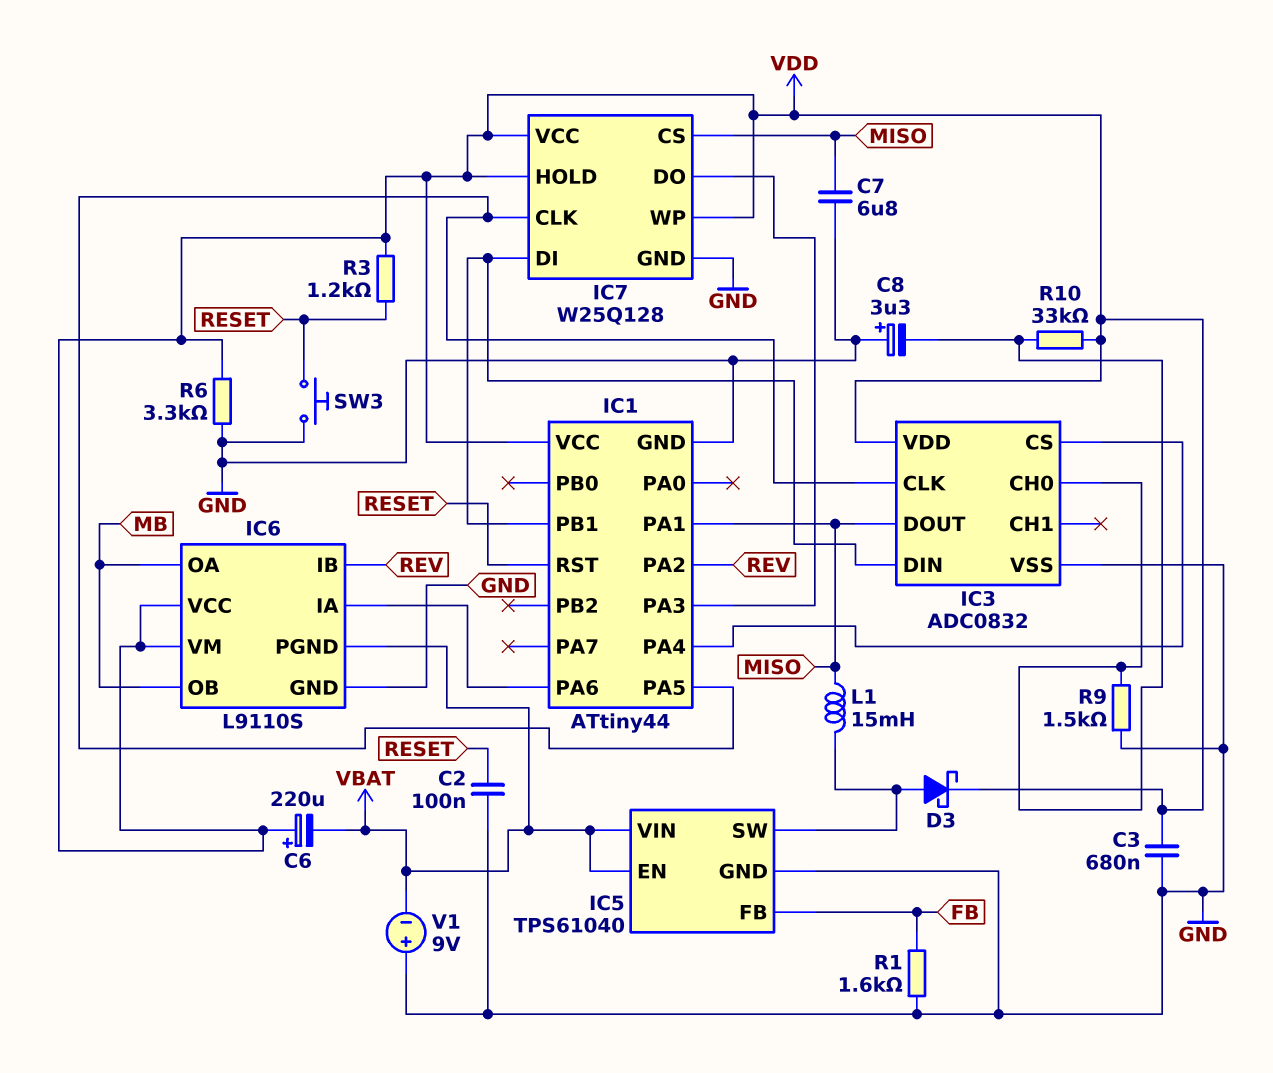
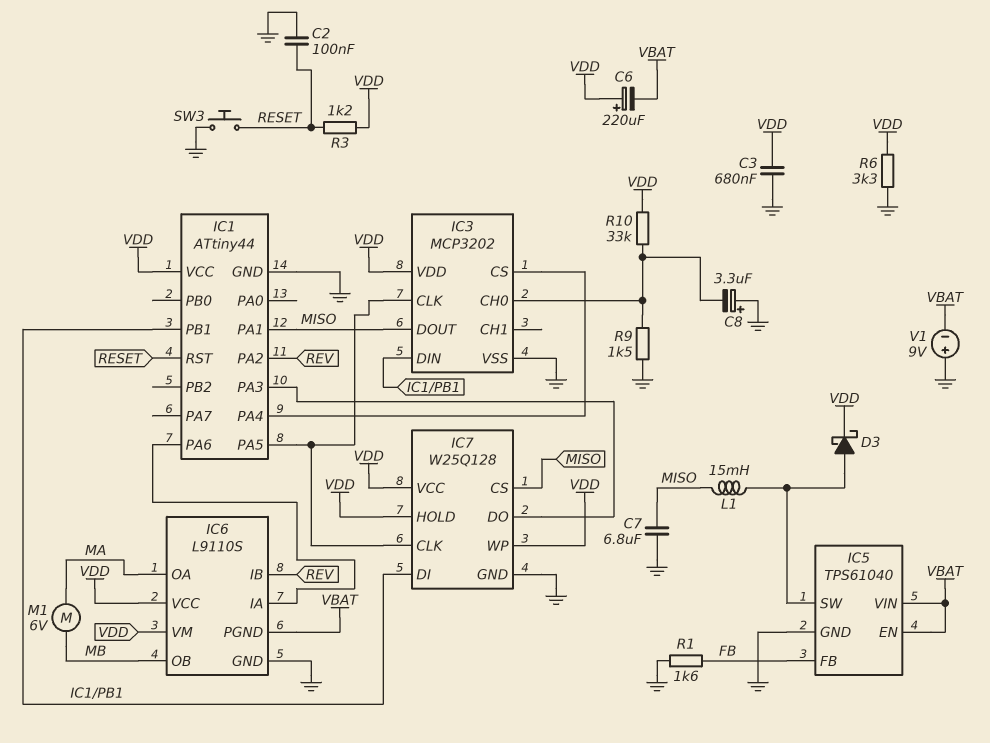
IC3: ADC0832 -> MCP3202
IC6 pin OA: MB -> MA
M1: none -> motor 6V (MA, MB)

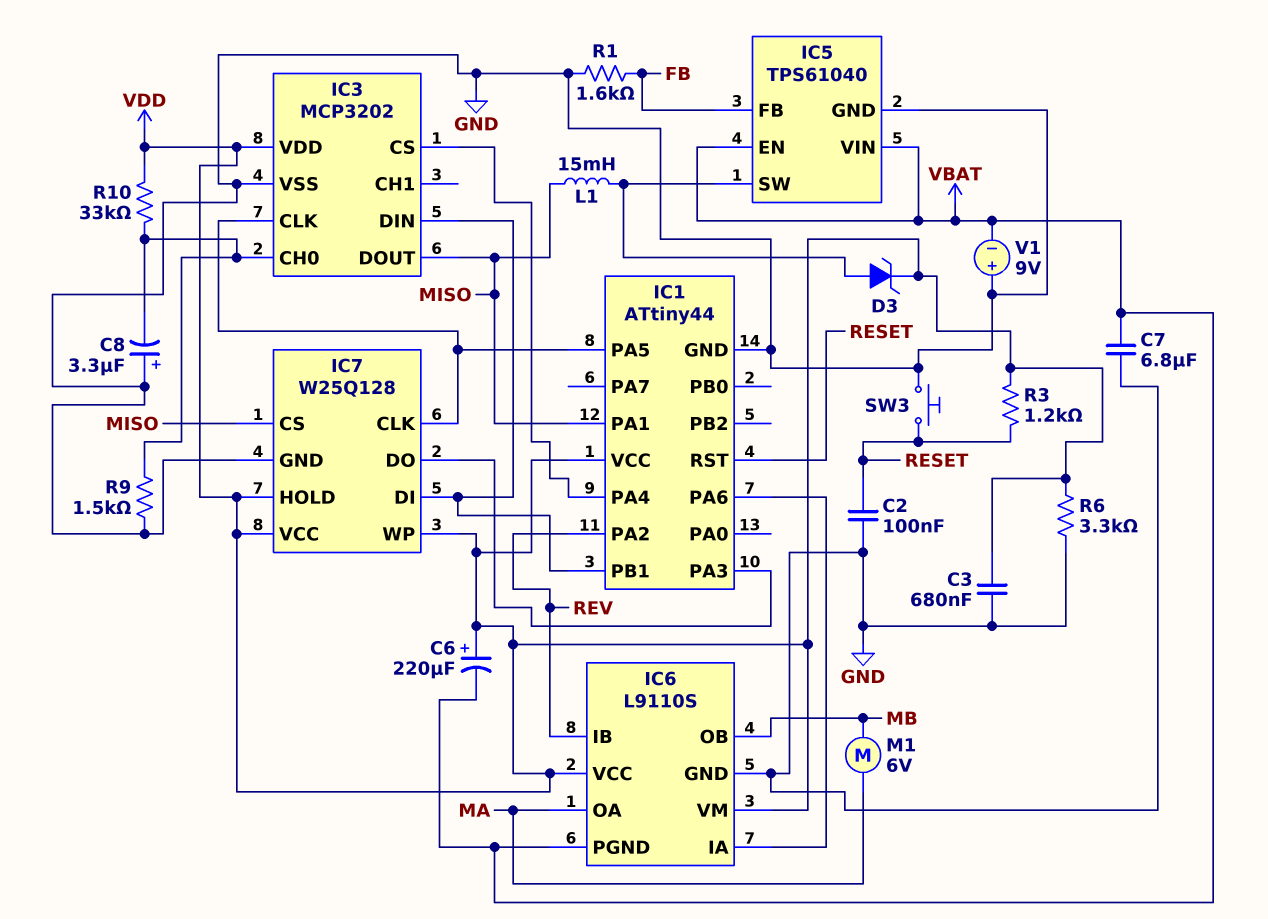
C7: 6.8uF (GND, MISO) -> 6.8uF (GND, VBAT)
D3: schottky (A IC5/SW, K VDD) -> zener (A IC5/SW, K VDD)

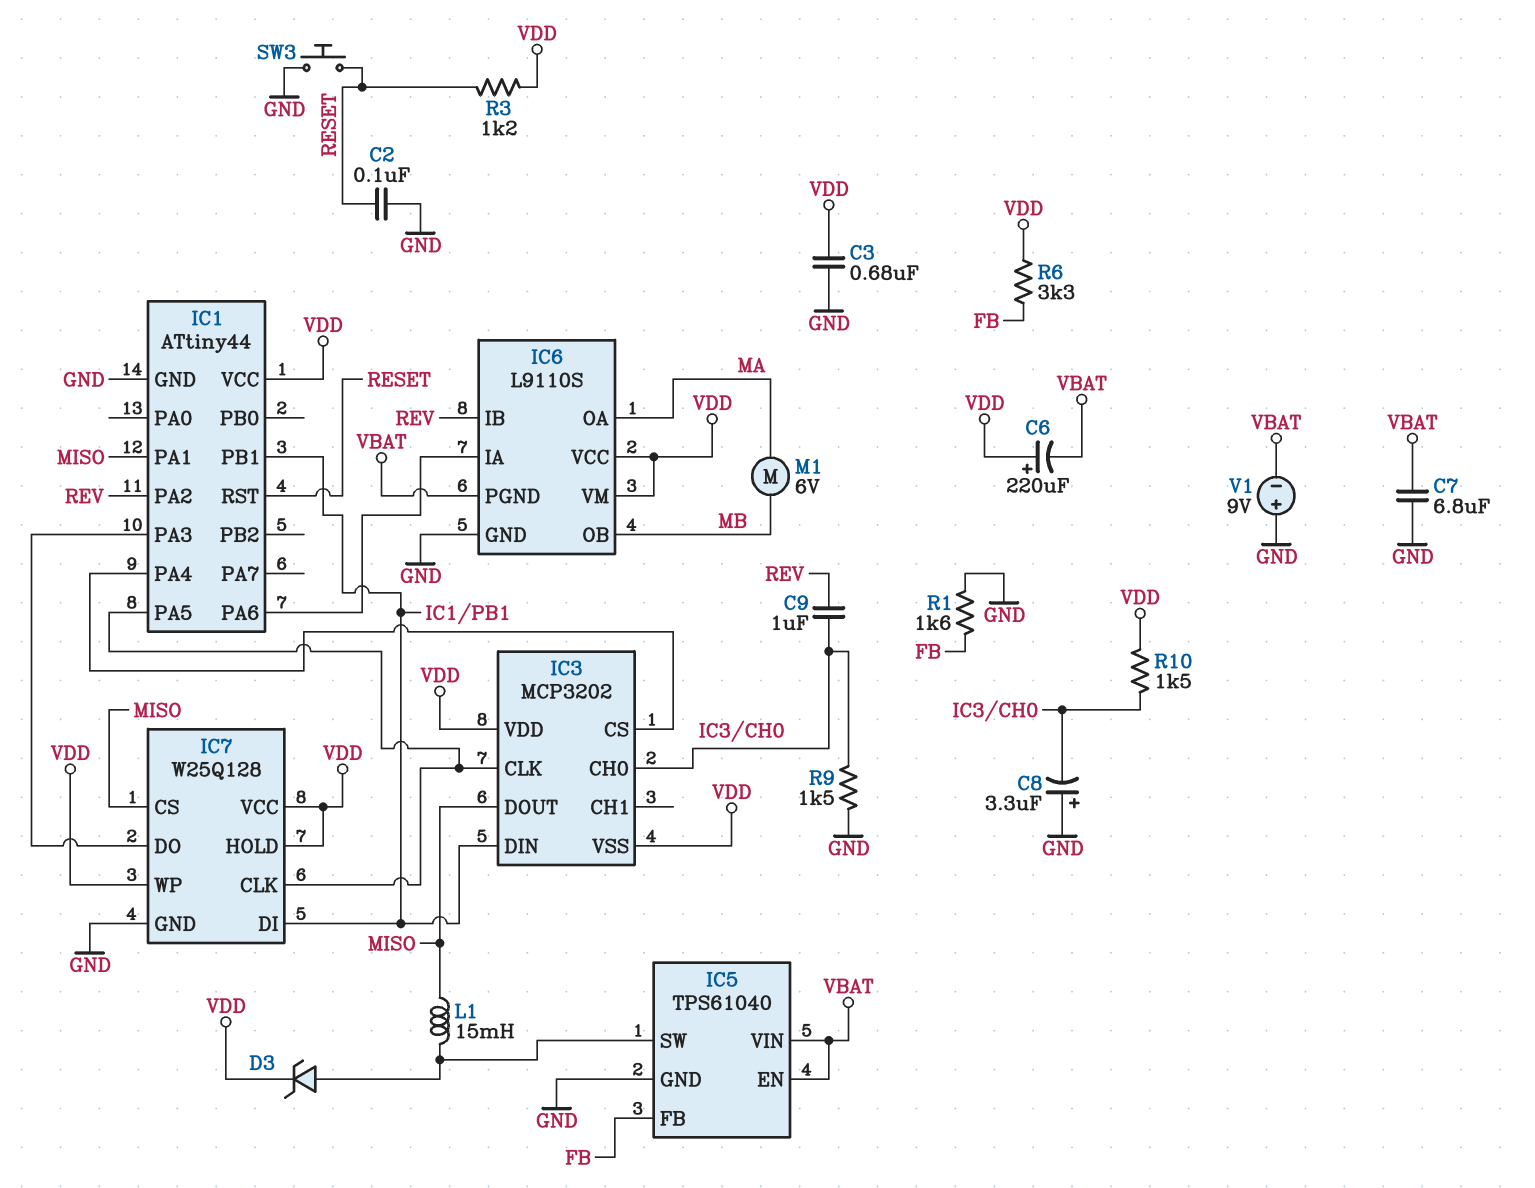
C9: none -> 1uF (IC3/CH0, REV)
IC3 pin VSS: GND -> VDD
R6: 3.3k (GND, VDD) -> 3.3k (FB, VDD)
R10: 33k (IC3/CH0, VDD) -> 1.5k (IC3/CH0, VDD)

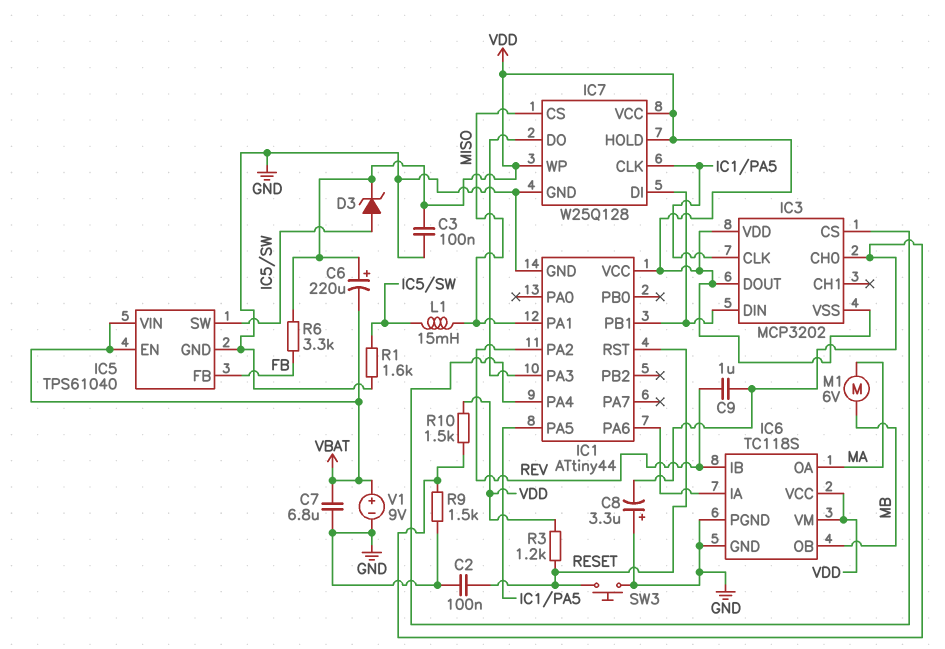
C3: 680nF (GND, VDD) -> 100nF (GND, VDD)
IC3 pin DOUT: MISO -> VDD
IC6: L9110S -> TC118S
IC6 pin PGND: VBAT -> GND
R1: 1.6k (FB, GND) -> 1.6k (GND, IC5/SW)
V1: 9V (plus GND, minus VBAT) -> 9V (plus VBAT, minus GND)

